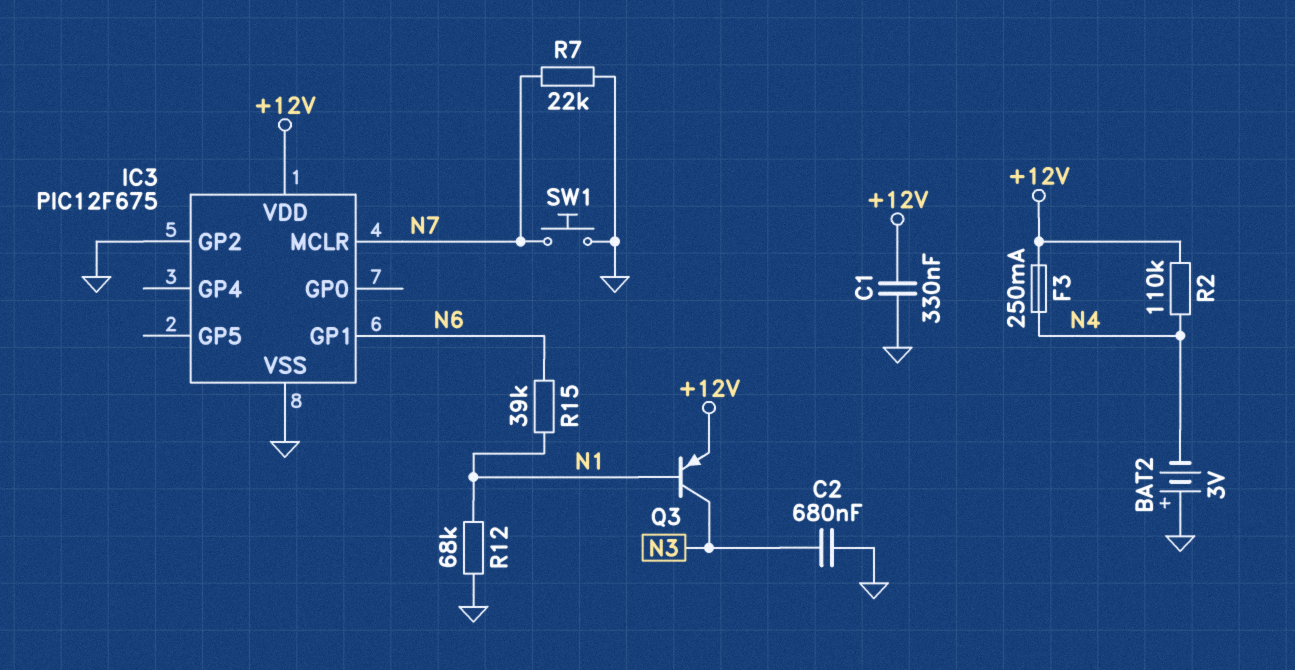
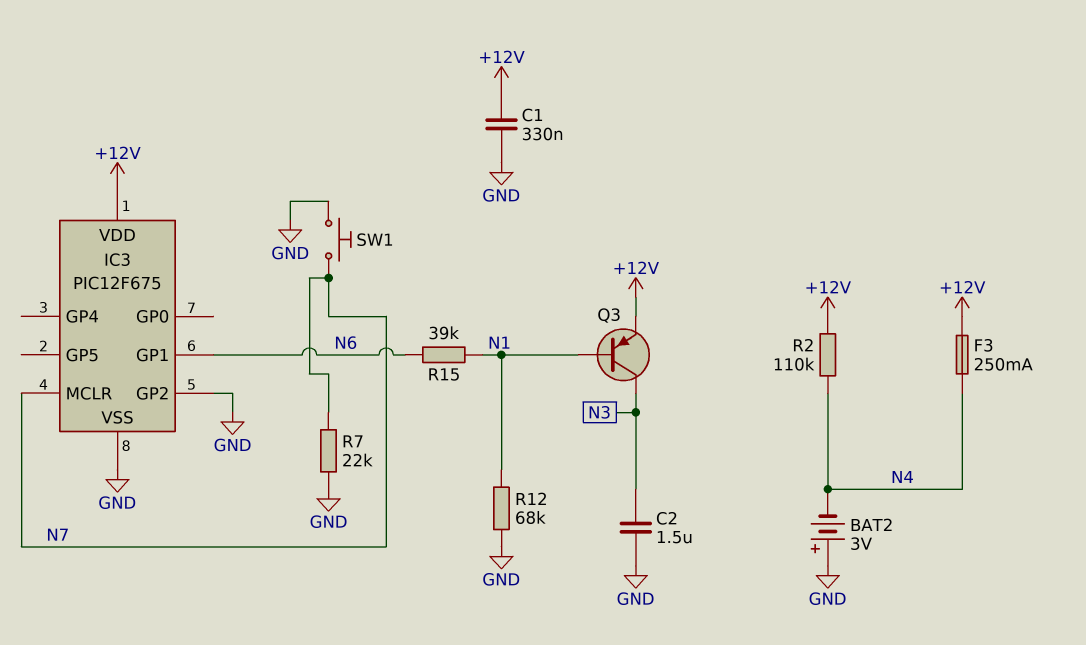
C2: 680nF (GND, N3) -> 1.5uF (GND, N3)

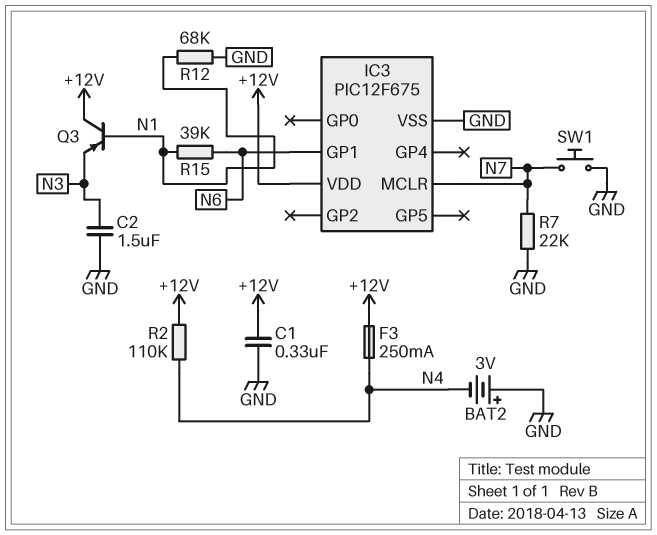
IC3 pin GP2: GND -> none
Q3: PNP (B N1, C N3, E +12V) -> PNP (B N1, C +12V, E N3)

